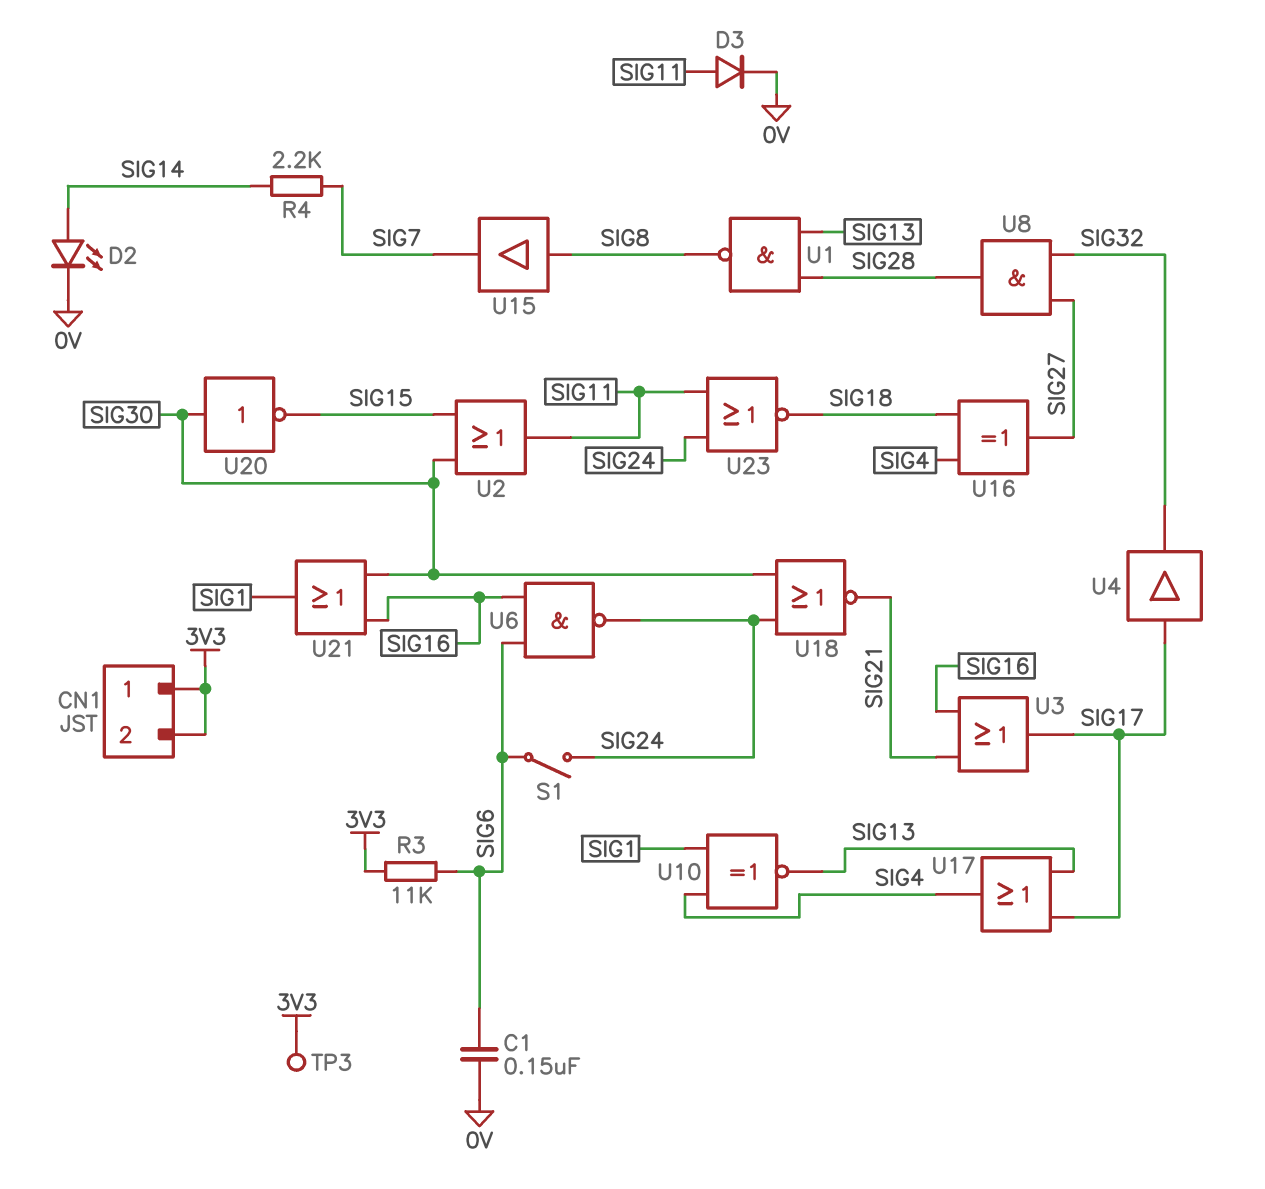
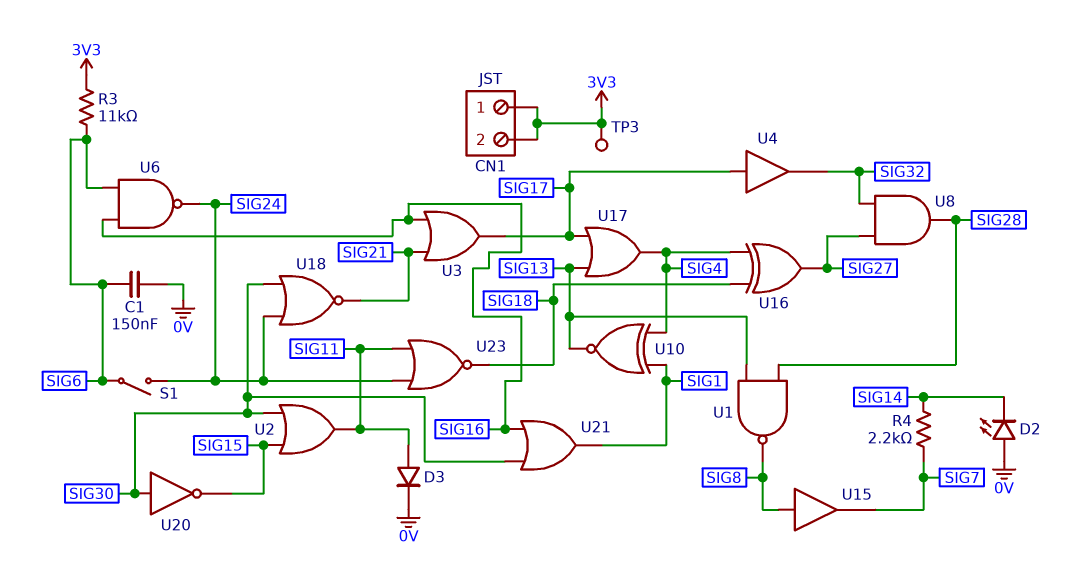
D2: LED (A SIG14, K 0V) -> LED (A 0V, K SIG14)

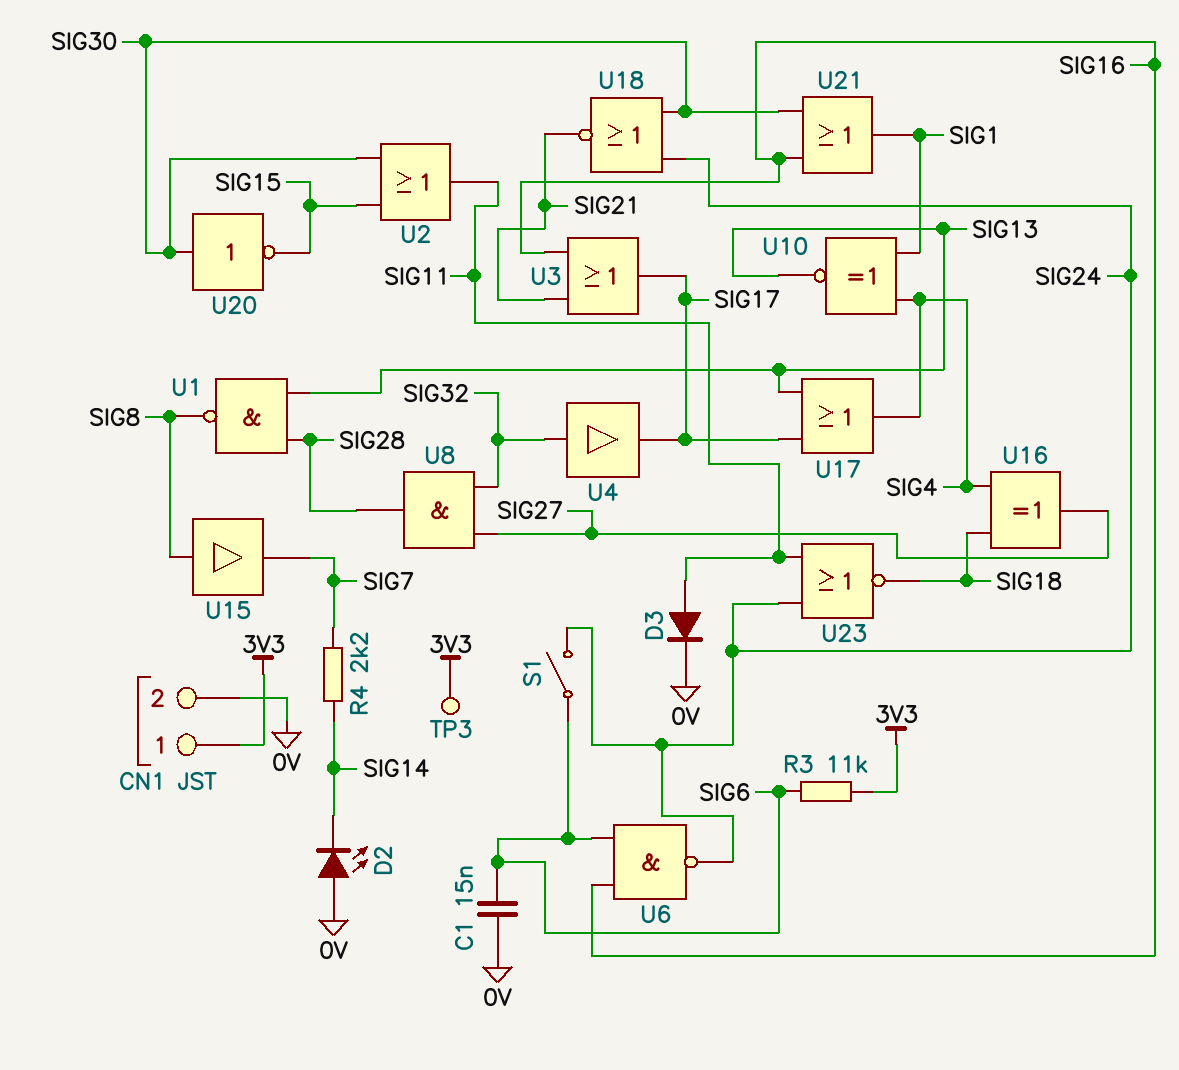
C1: 150nF (0V, SIG6) -> 15nF (0V, SIG6)
CN1 pin 2: 3V3 -> 0V
U4: buffer (in SIG17, out SIG32) -> buffer (in SIG32, out SIG17)

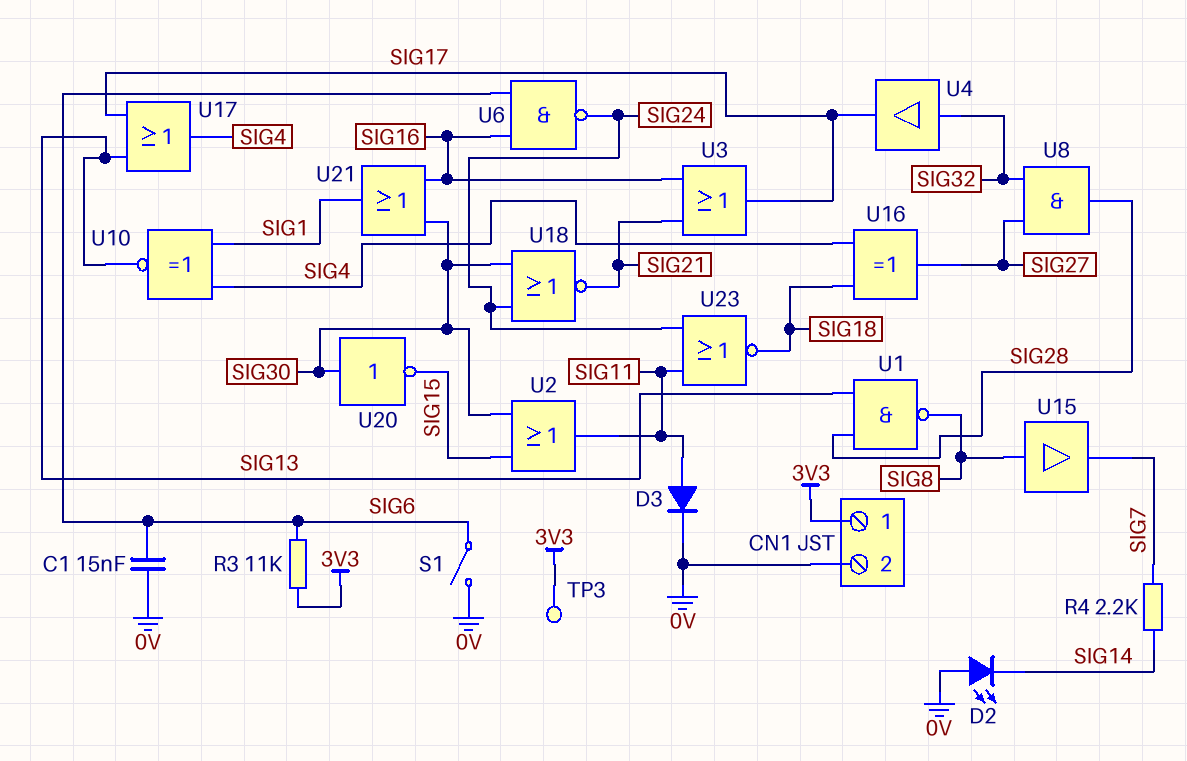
S1: switch (SIG6, SIG24) -> switch (0V, SIG6)

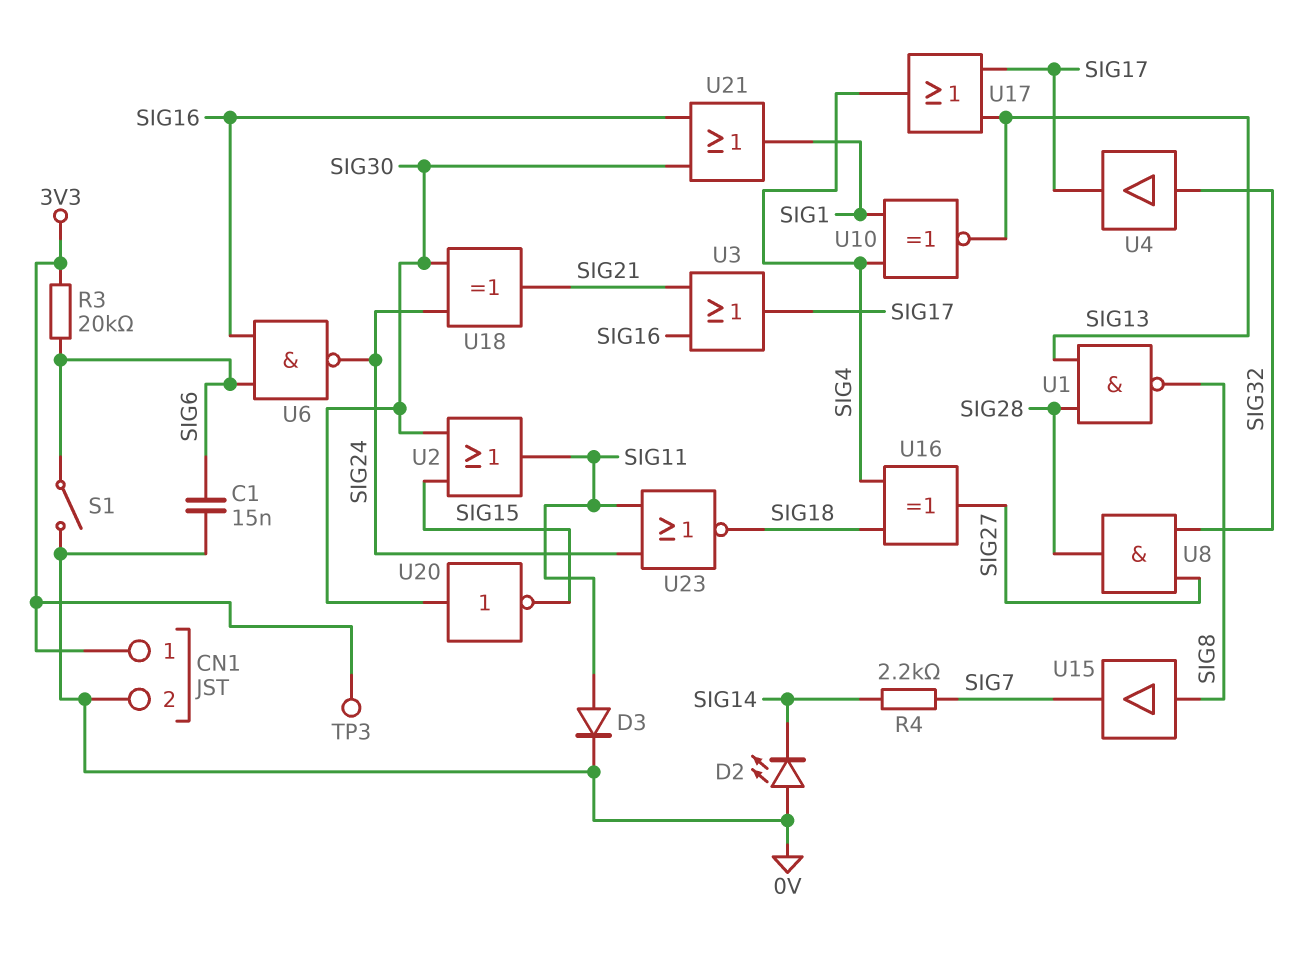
R3: 11k (3V3, SIG6) -> 20k (3V3, SIG6)
U18: NOR (in SIG24, in SIG30, out SIG21) -> XOR (in SIG24, in SIG30, out SIG21)

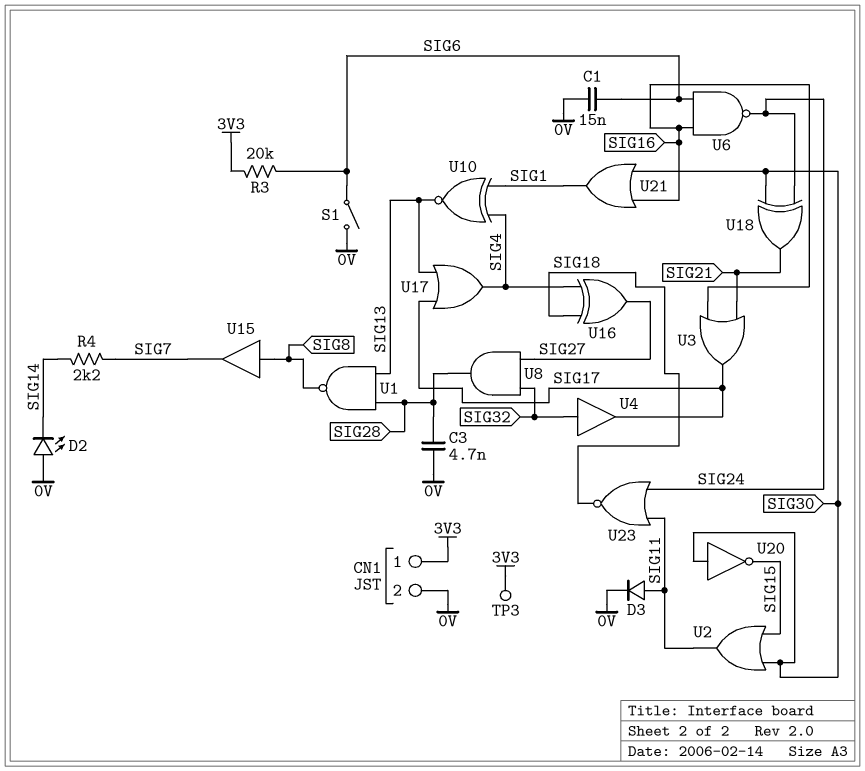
C3: none -> 4.7nF (0V, SIG28)

